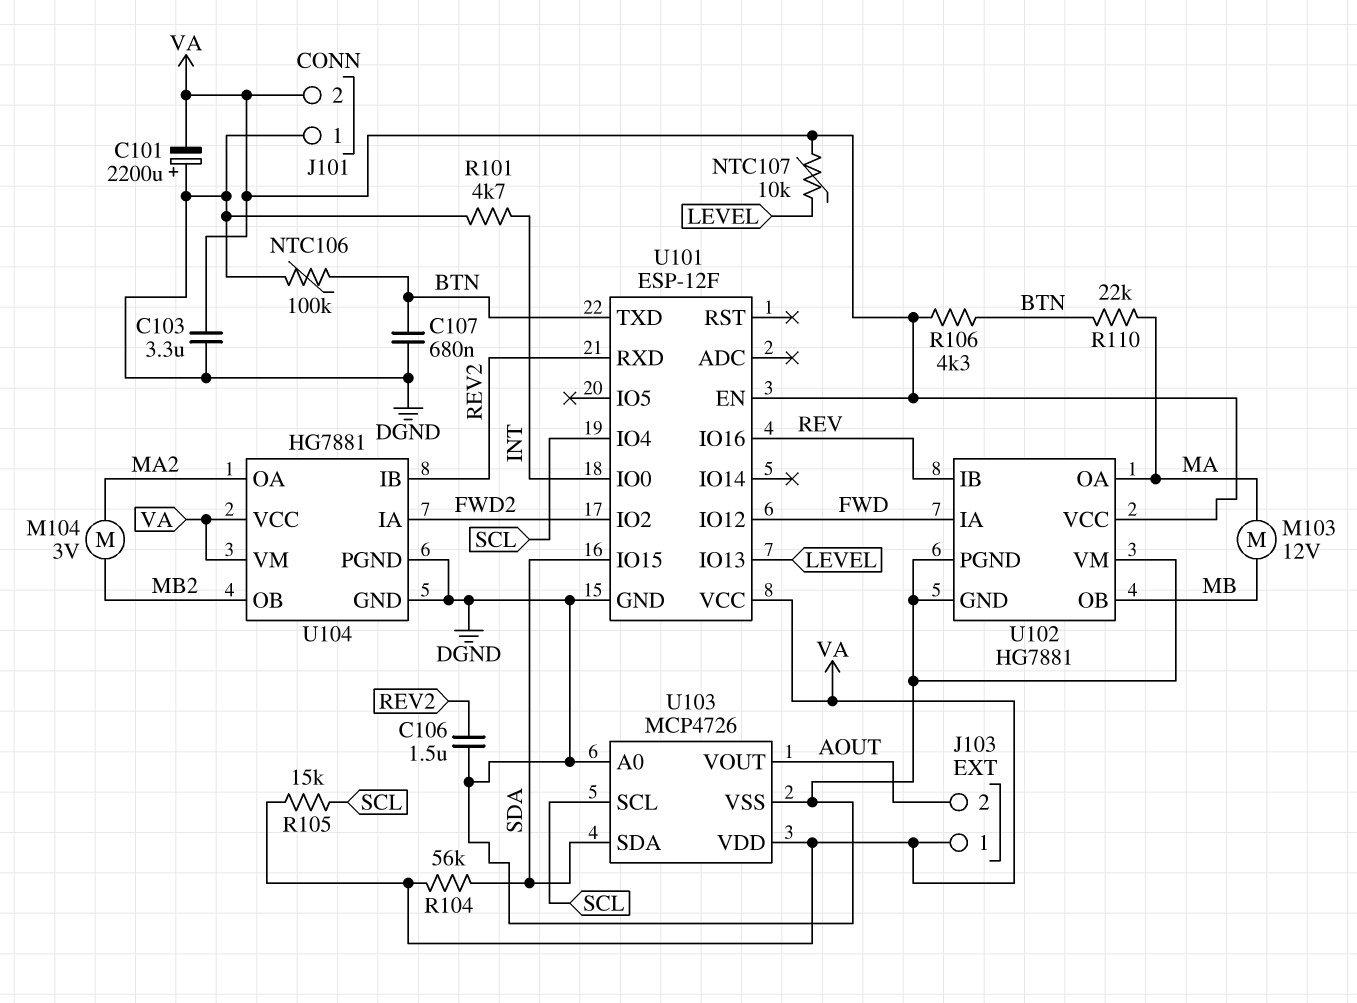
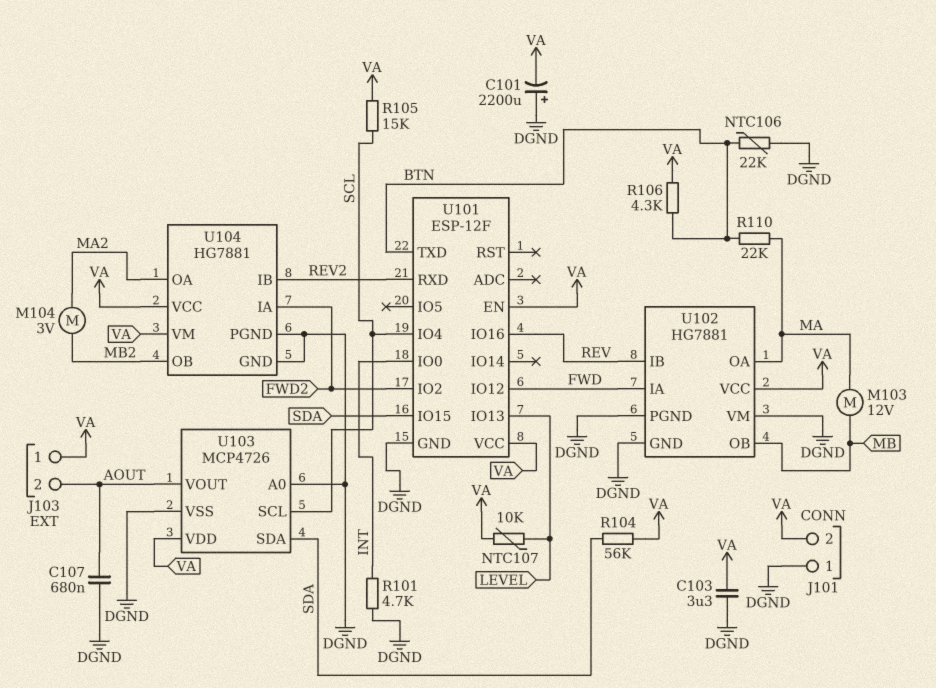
C106: 1.5uF (DGND, REV2) -> none
C107: 680nF (BTN, DGND) -> 680nF (AOUT, DGND)
NTC106: 100k (BTN, DGND) -> 22k (BTN, DGND)

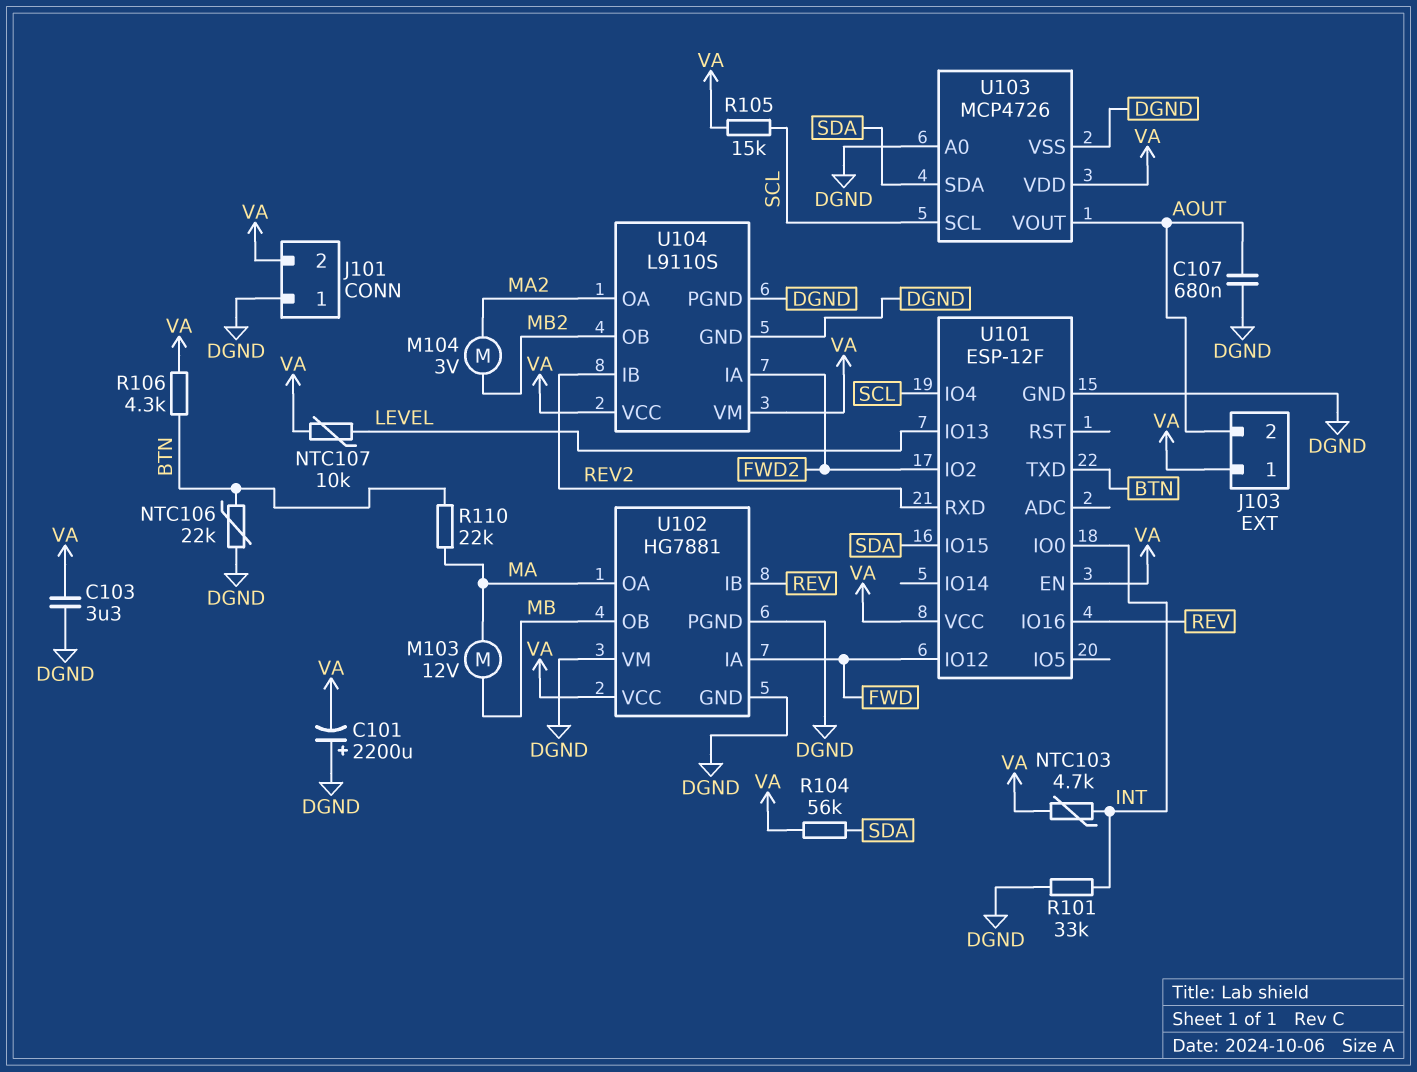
NTC103: none -> 4.7k (INT, VA)
R101: 4.7k (DGND, INT) -> 33k (DGND, INT)
U104: HG7881 -> L9110S

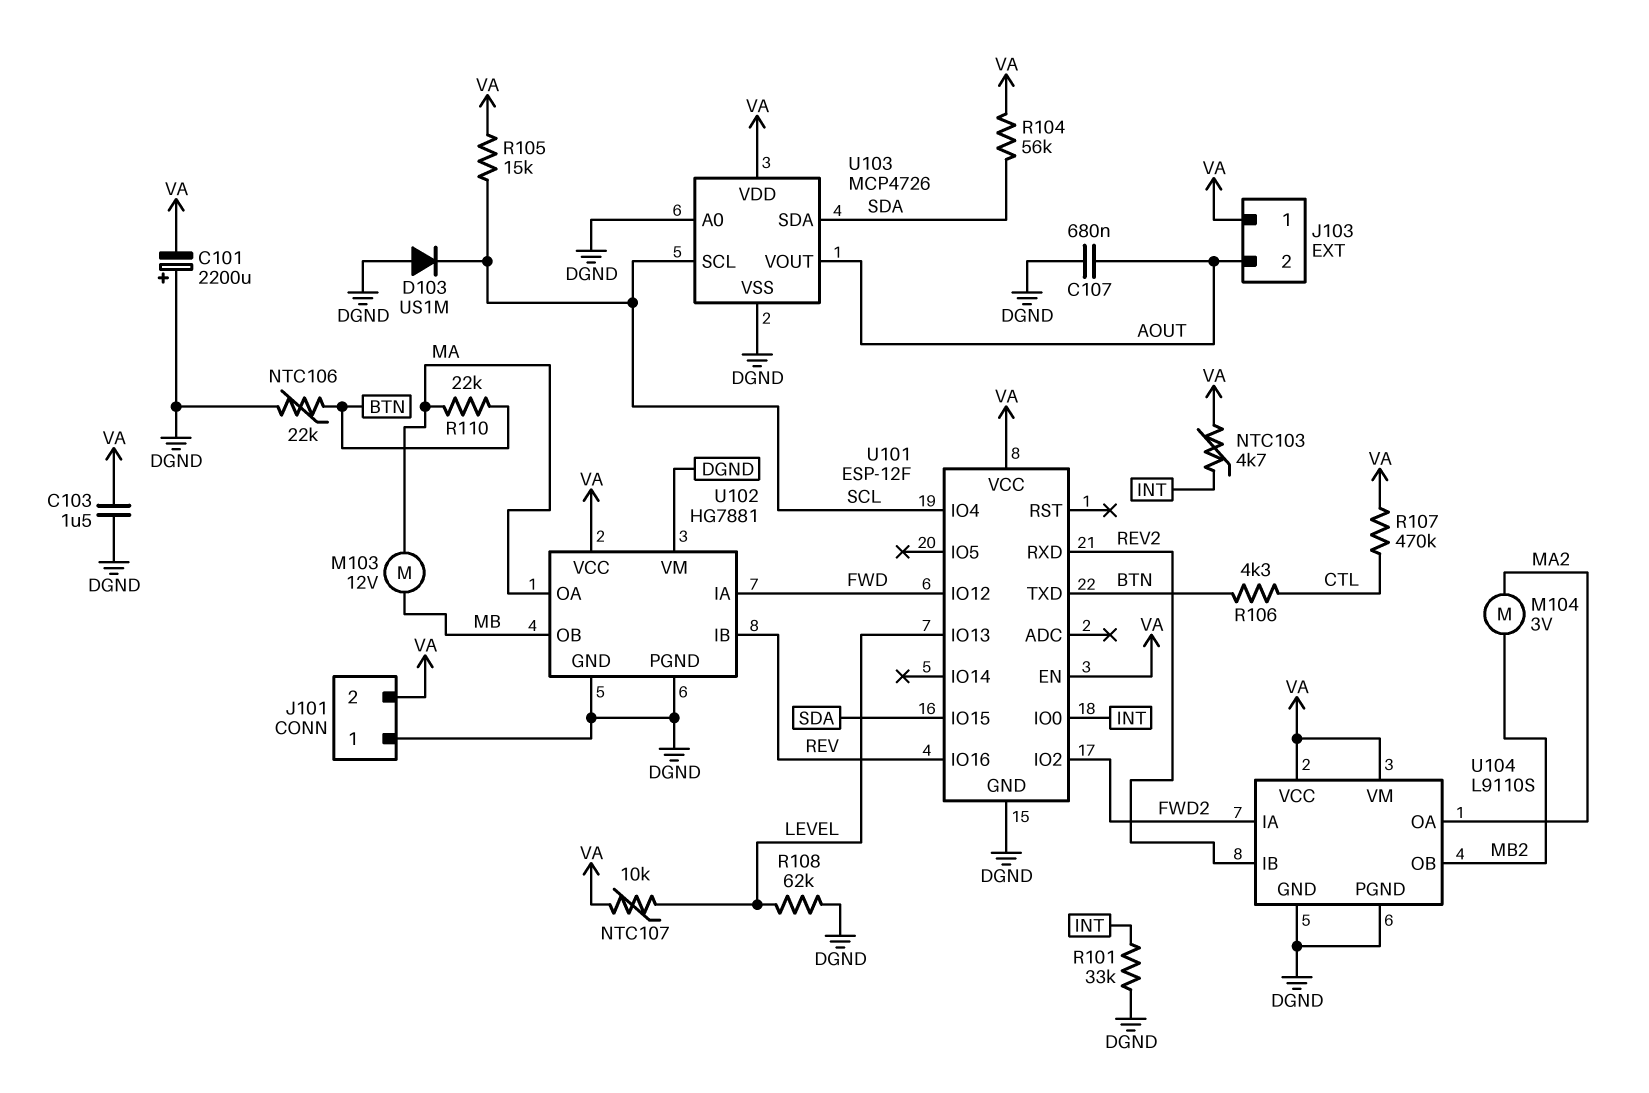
C103: 3.3uF (DGND, VA) -> 1.5uF (DGND, VA)
D103: none -> diode US1M (A DGND, K SCL)
R106: 4.3k (BTN, VA) -> 4.3k (BTN, CTL)
R107: none -> 470k (CTL, VA)
R108: none -> 62k (DGND, LEVEL)

